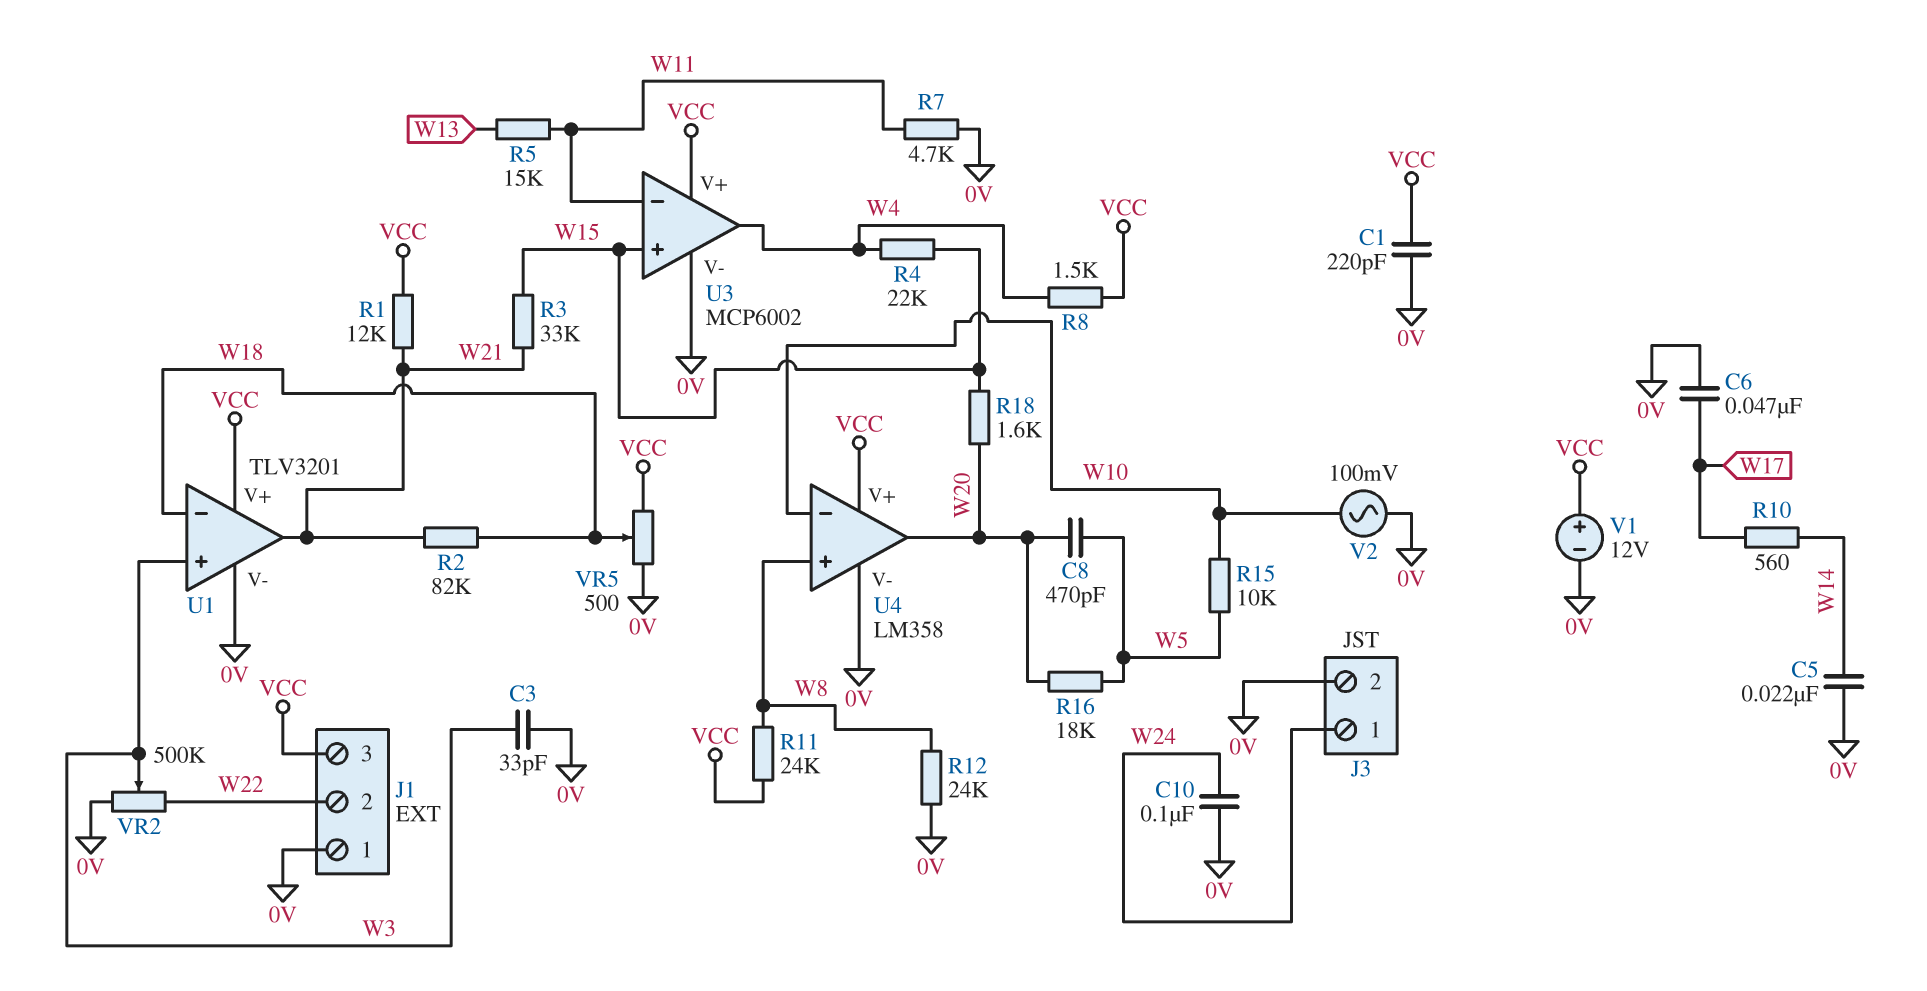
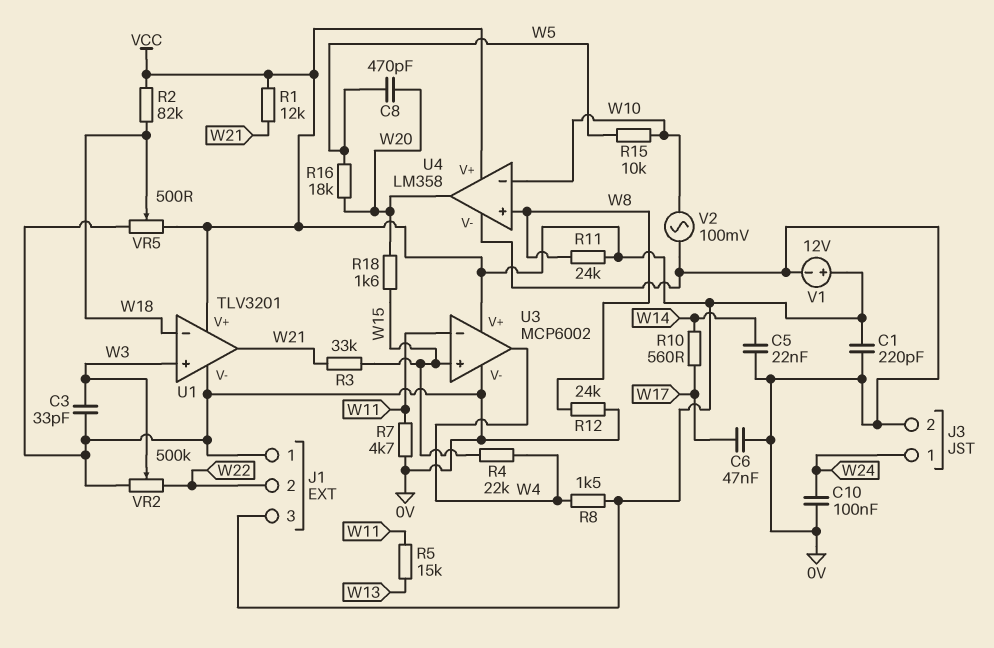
R2: 82k (W18, W21) -> 82k (VCC, W18)

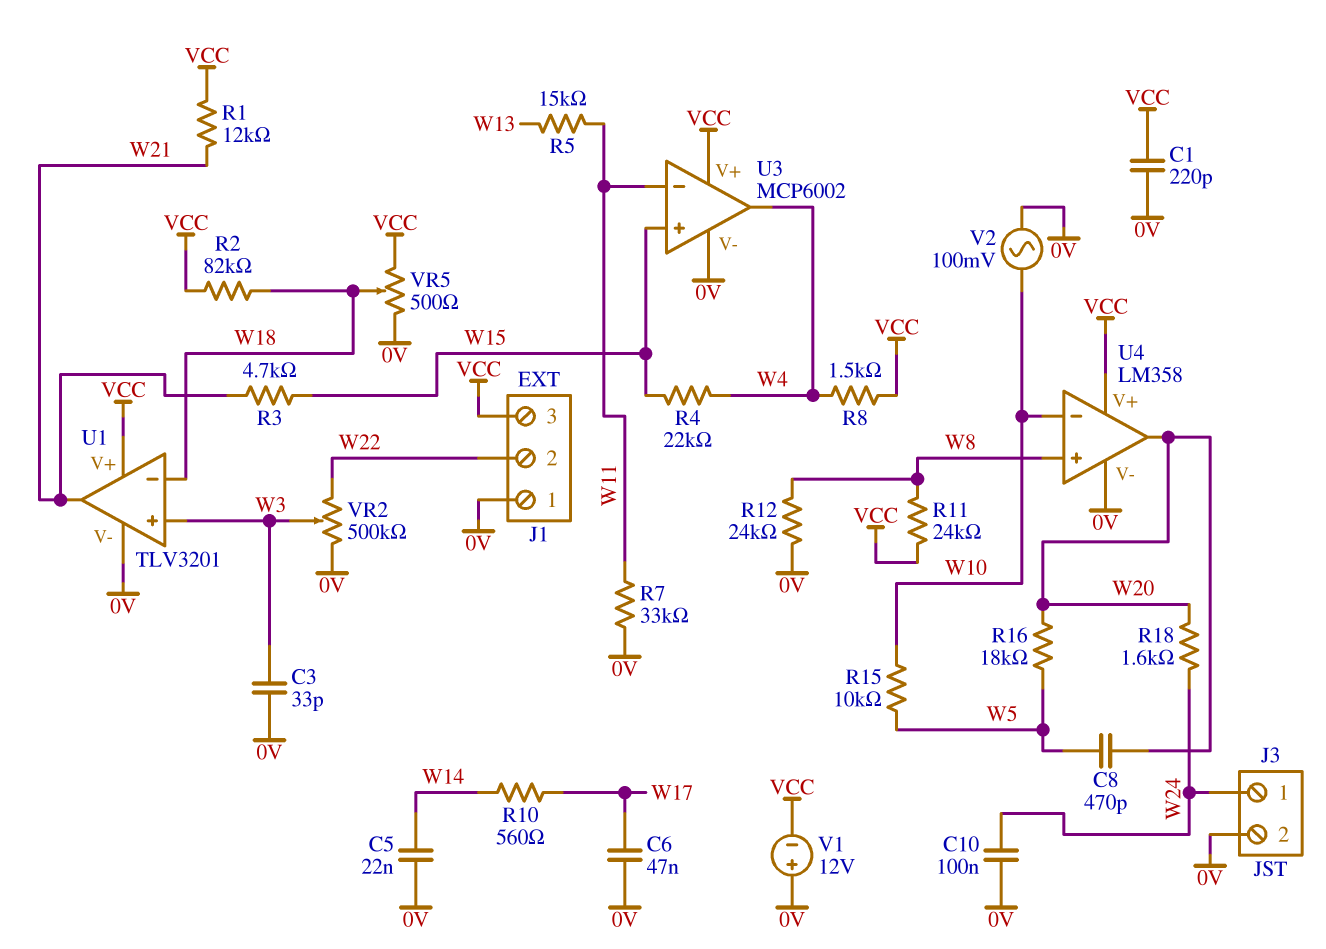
R3: 33k (W15, W21) -> 4.7k (W15, W21)
R7: 4.7k (0V, W11) -> 33k (0V, W11)
R18: 1.6k (W15, W20) -> 1.6k (W20, W24)
V1: 12V (plus VCC, minus 0V) -> 12V (plus 0V, minus VCC)

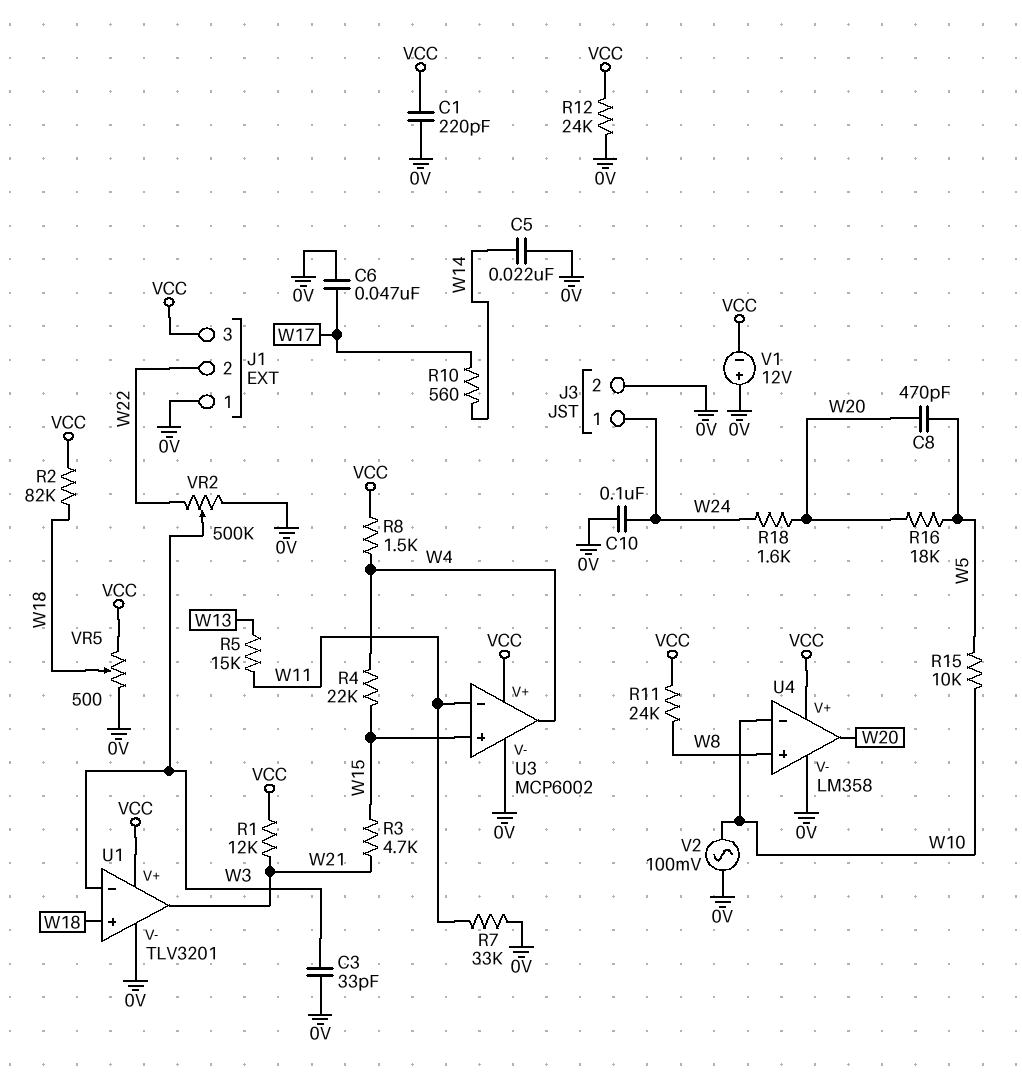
R12: 24k (0V, W8) -> 24k (0V, VCC)
U1 pin in+: W3 -> W18
U1 pin in-: W18 -> W3

